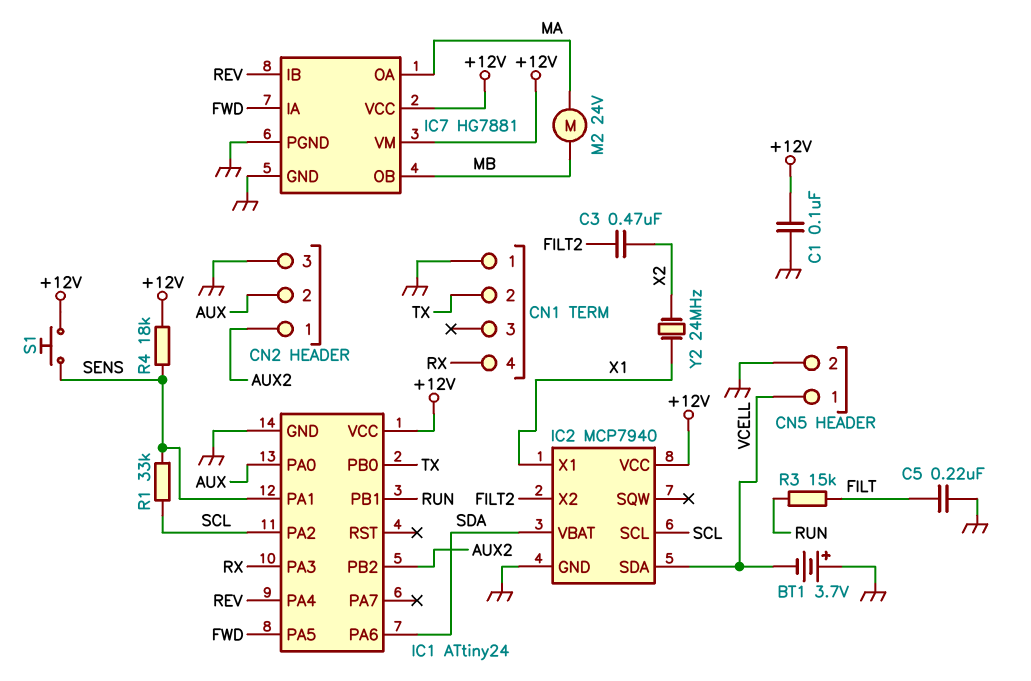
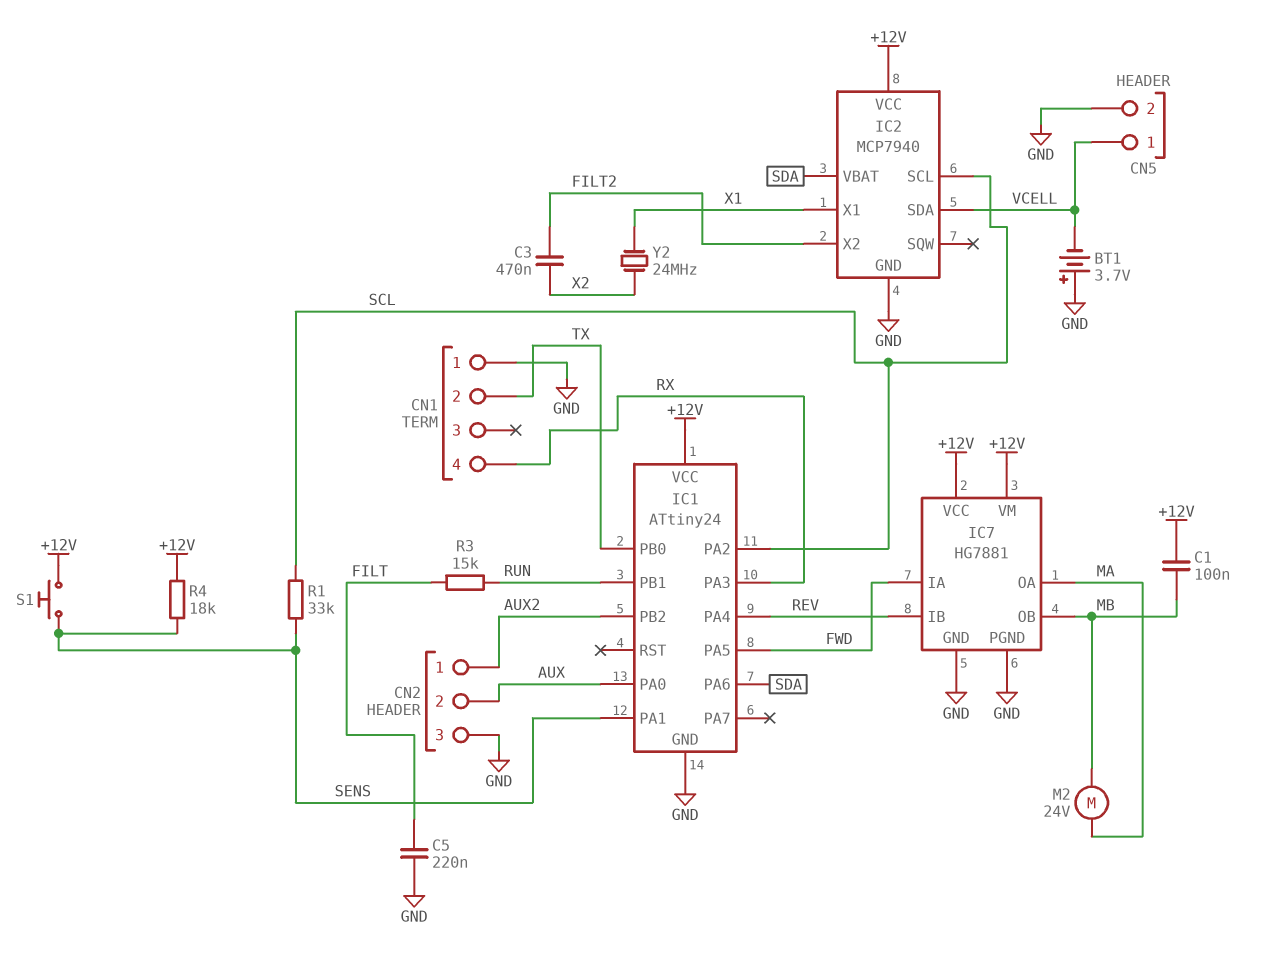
C1: 100nF (+12V, GND) -> 100nF (+12V, MB)

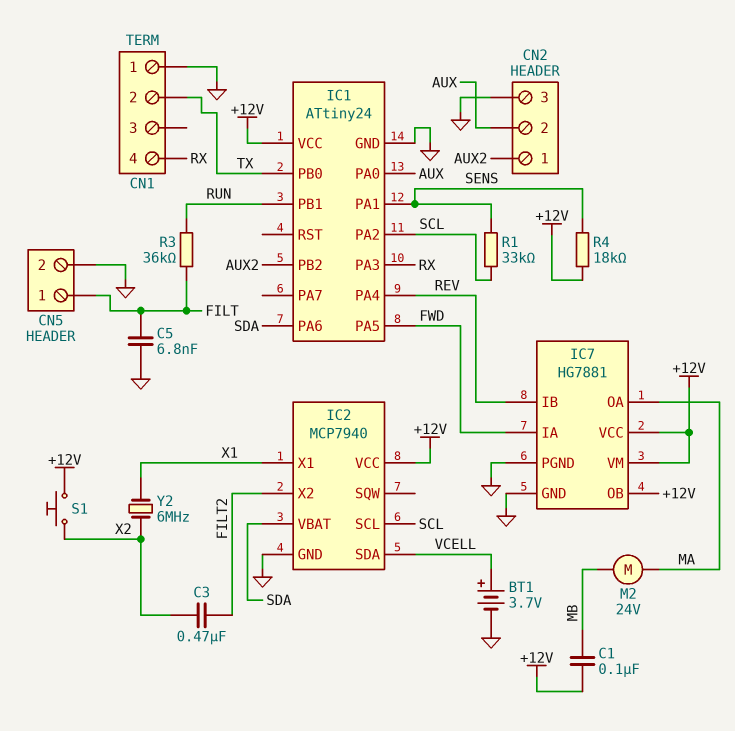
BT1: 3.7V (plus GND, minus VCELL) -> 3.7V (plus VCELL, minus GND)
C5: 220nF (FILT, GND) -> 6.8nF (FILT, GND)
CN5 pin 1: VCELL -> FILT
IC7 pin OB: MB -> +12V
R3: 15k (FILT, RUN) -> 36k (FILT, RUN)
S1: button (+12V, SENS) -> button (+12V, X2)
Y2: 24MHz (X1, X2) -> 6MHz (X1, X2)

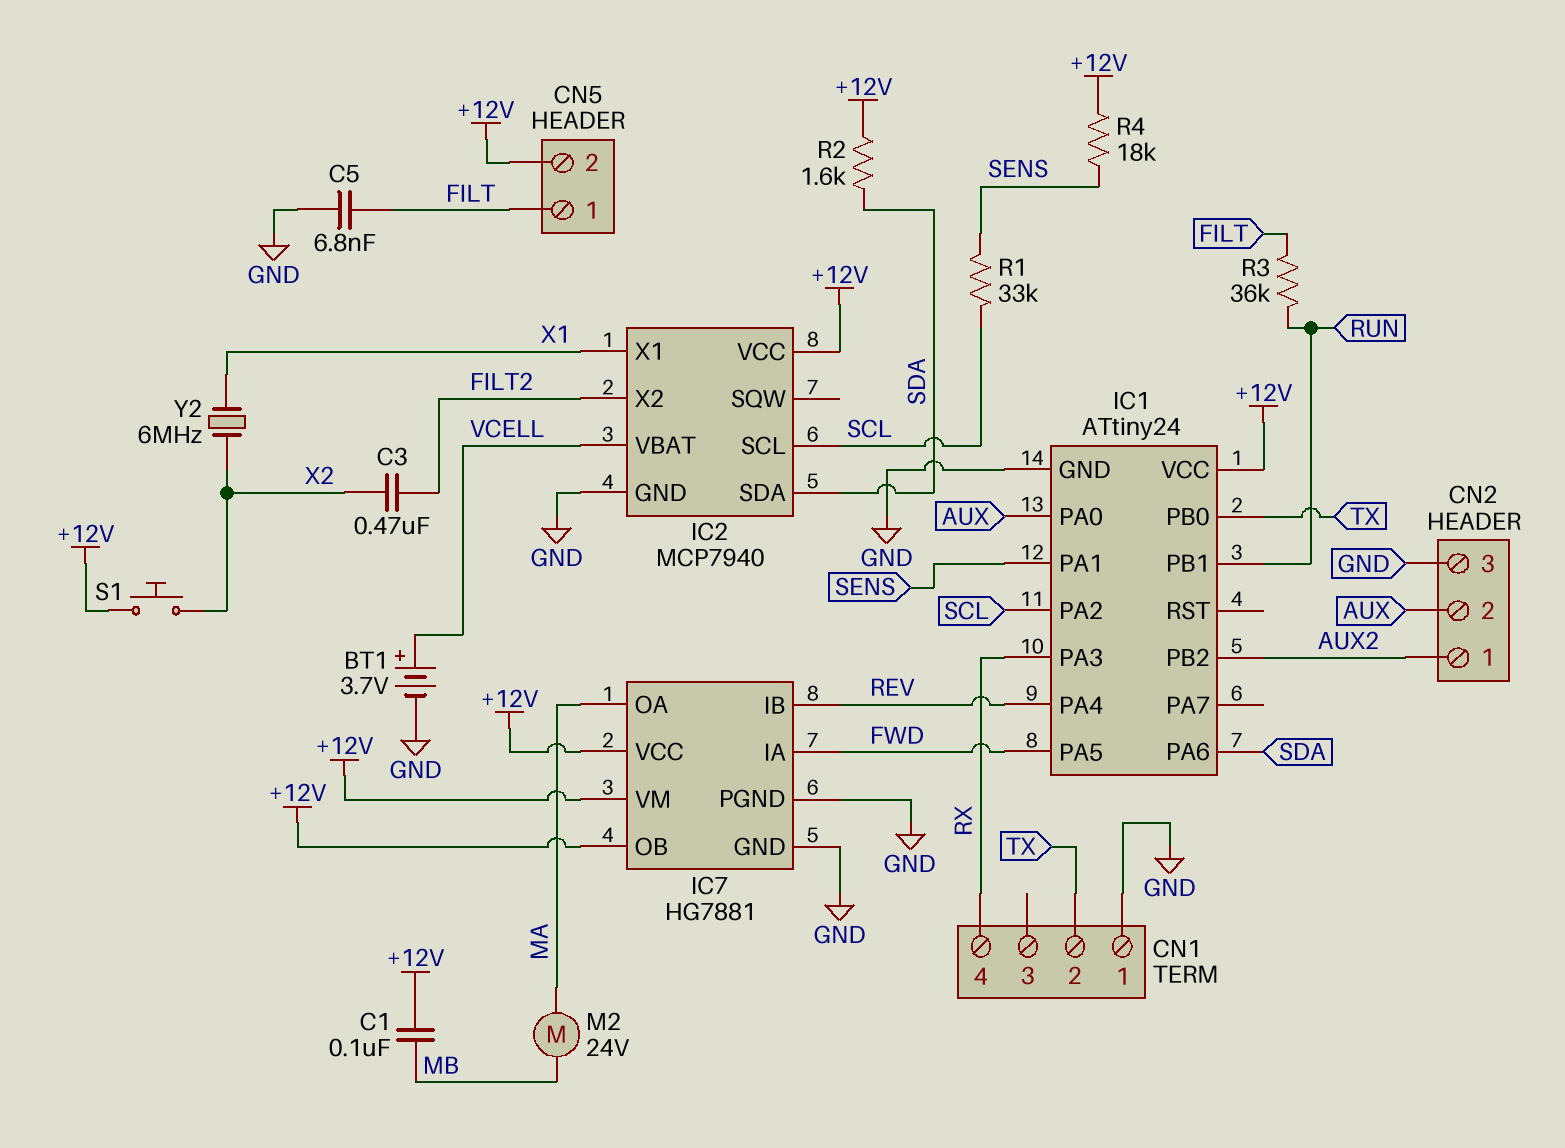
CN5 pin 2: GND -> +12V
IC2 pin SDA: VCELL -> SDA
IC2 pin VBAT: SDA -> VCELL
R2: none -> 1.6k (+12V, SDA)

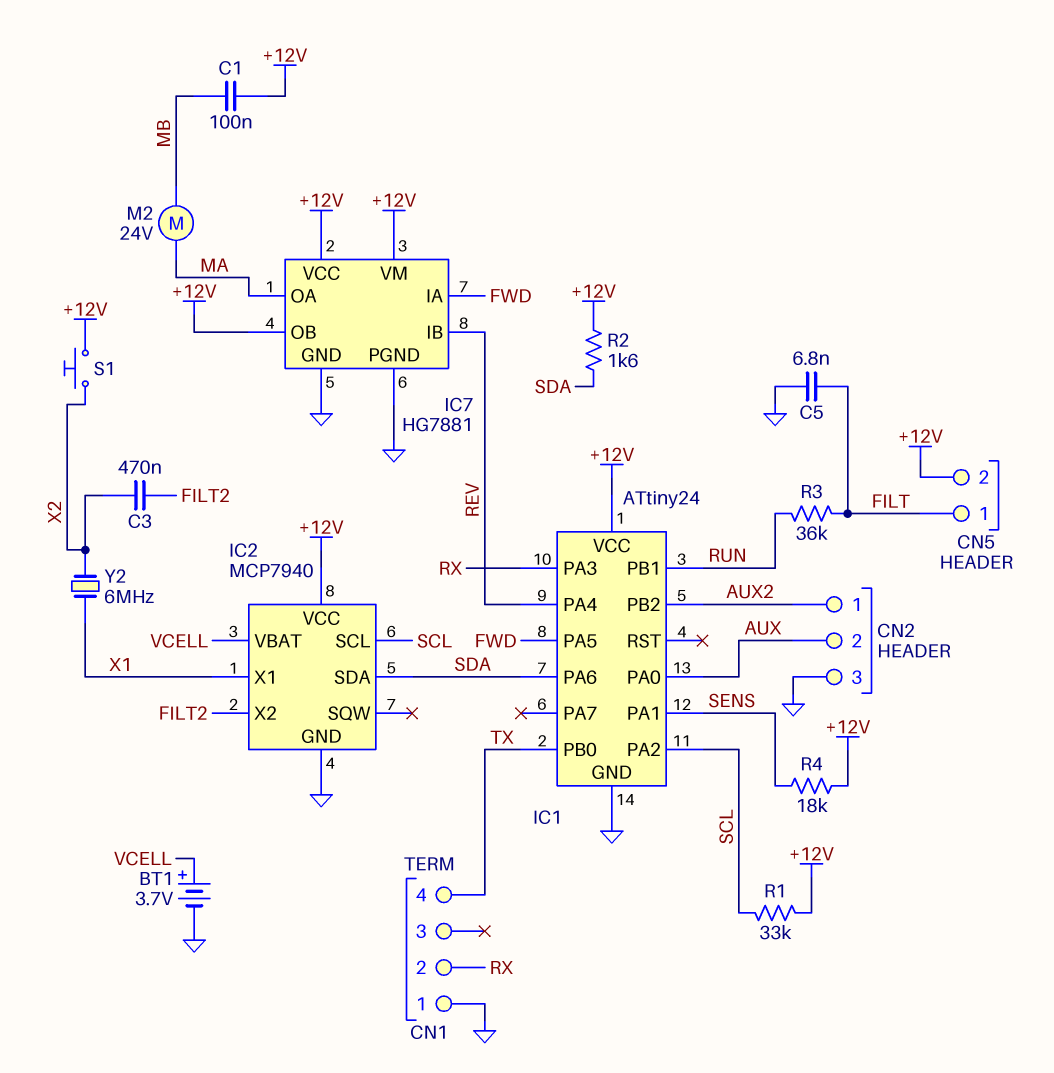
CN1 pin 2: TX -> RX
CN1 pin 4: RX -> TX
R1: 33k (SCL, SENS) -> 33k (+12V, SCL)

